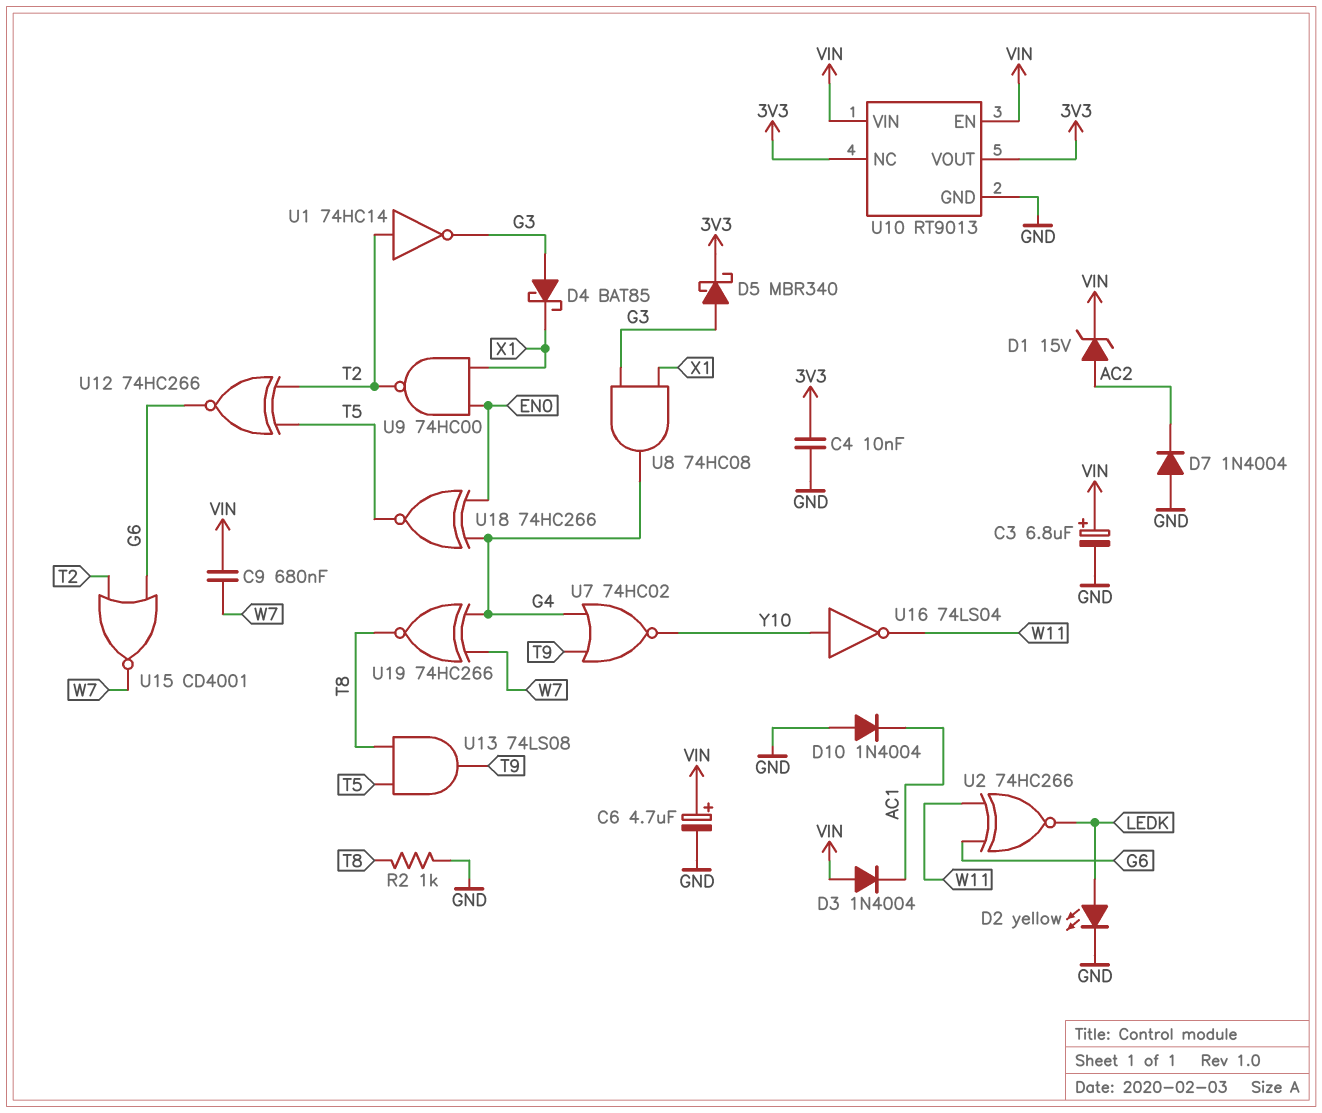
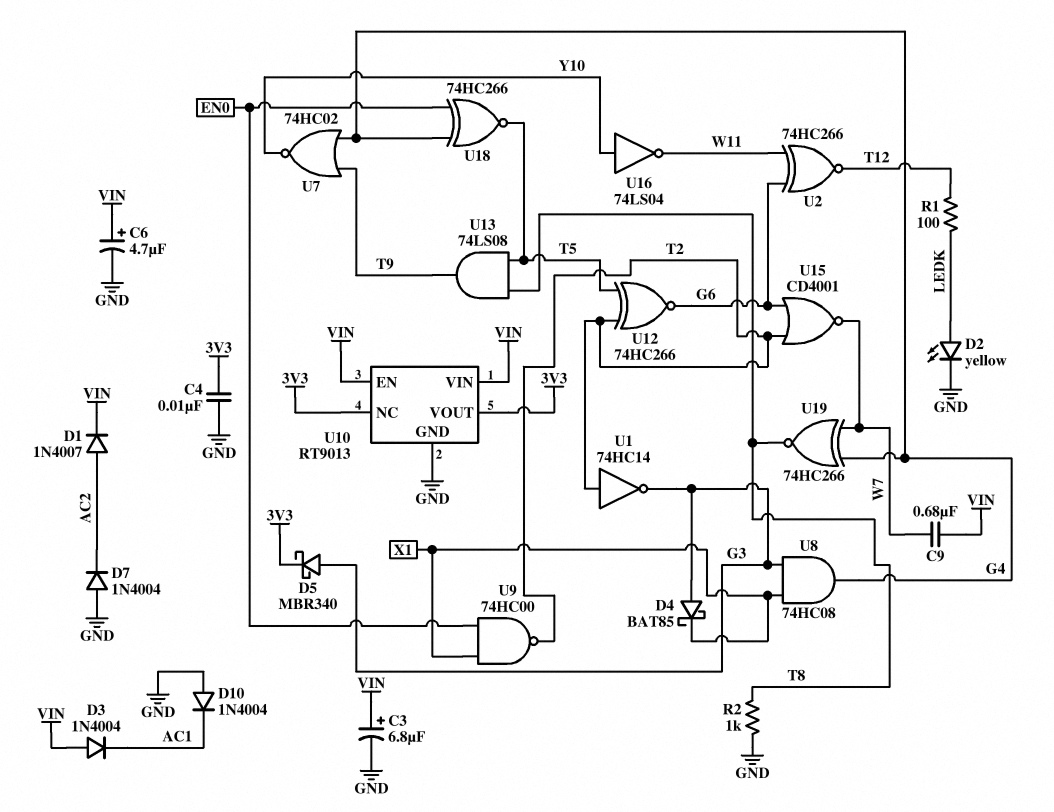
D1: zener 15V (A AC2, K VIN) -> diode 1N4007 (A AC2, K VIN)
R1: none -> 100 (LEDK, T12)
U2: XNOR 74HC266 (in G6, in W11, out LEDK) -> XNOR 74HC266 (in G6, in W11, out T12)

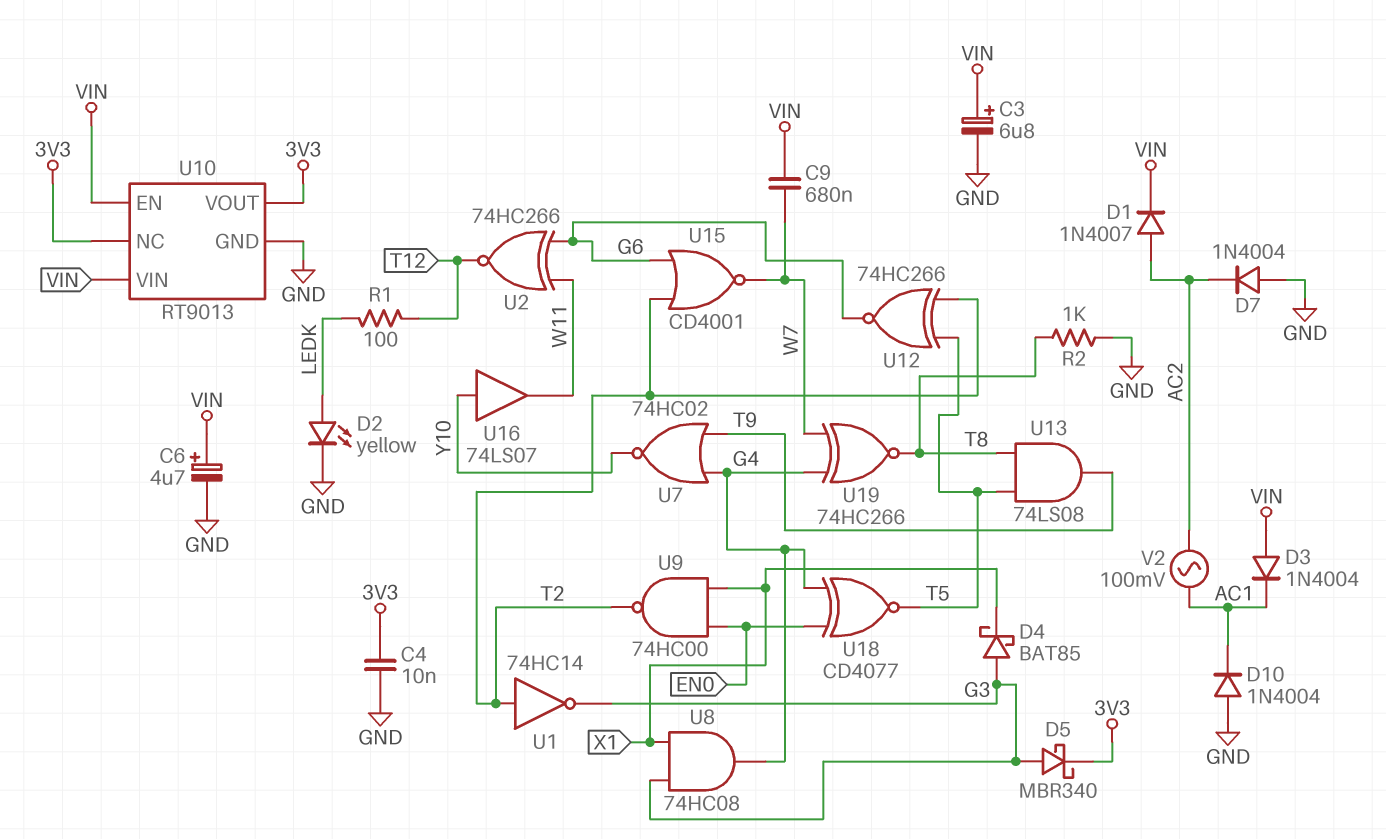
U16: NOT 74LS04 (in Y10, out W11) -> buffer 74LS07 (in Y10, out W11)
U18: XNOR 74HC266 (in EN0, in G4, out T5) -> XNOR CD4077 (in EN0, in G4, out T5)
V2: none -> AC 100mV (AC1, AC2)

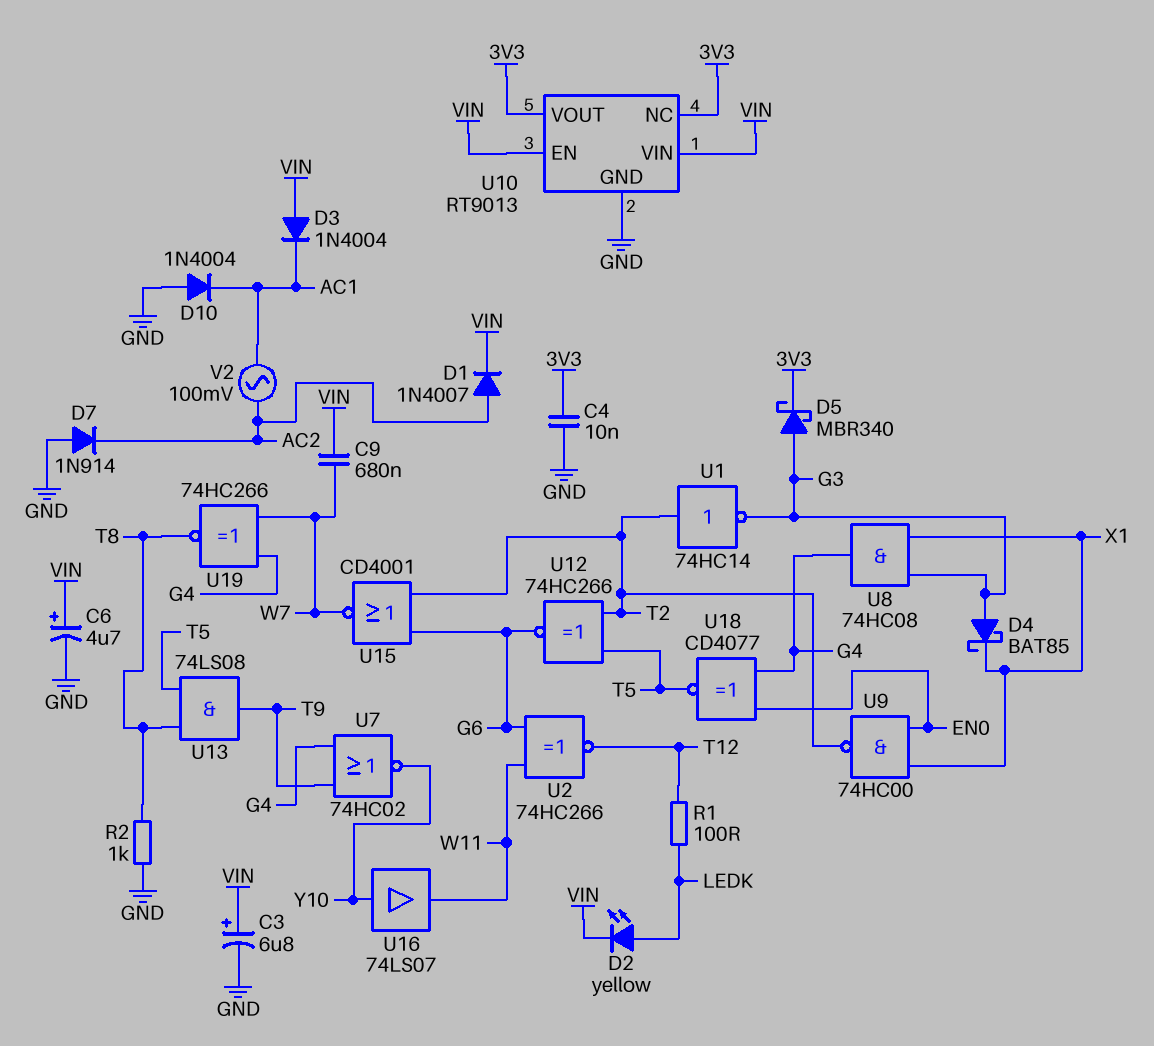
D2: LED yellow (A LEDK, K GND) -> LED yellow (A LEDK, K VIN)
D7: diode 1N4004 (A GND, K AC2) -> diode 1N914 (A GND, K AC2)

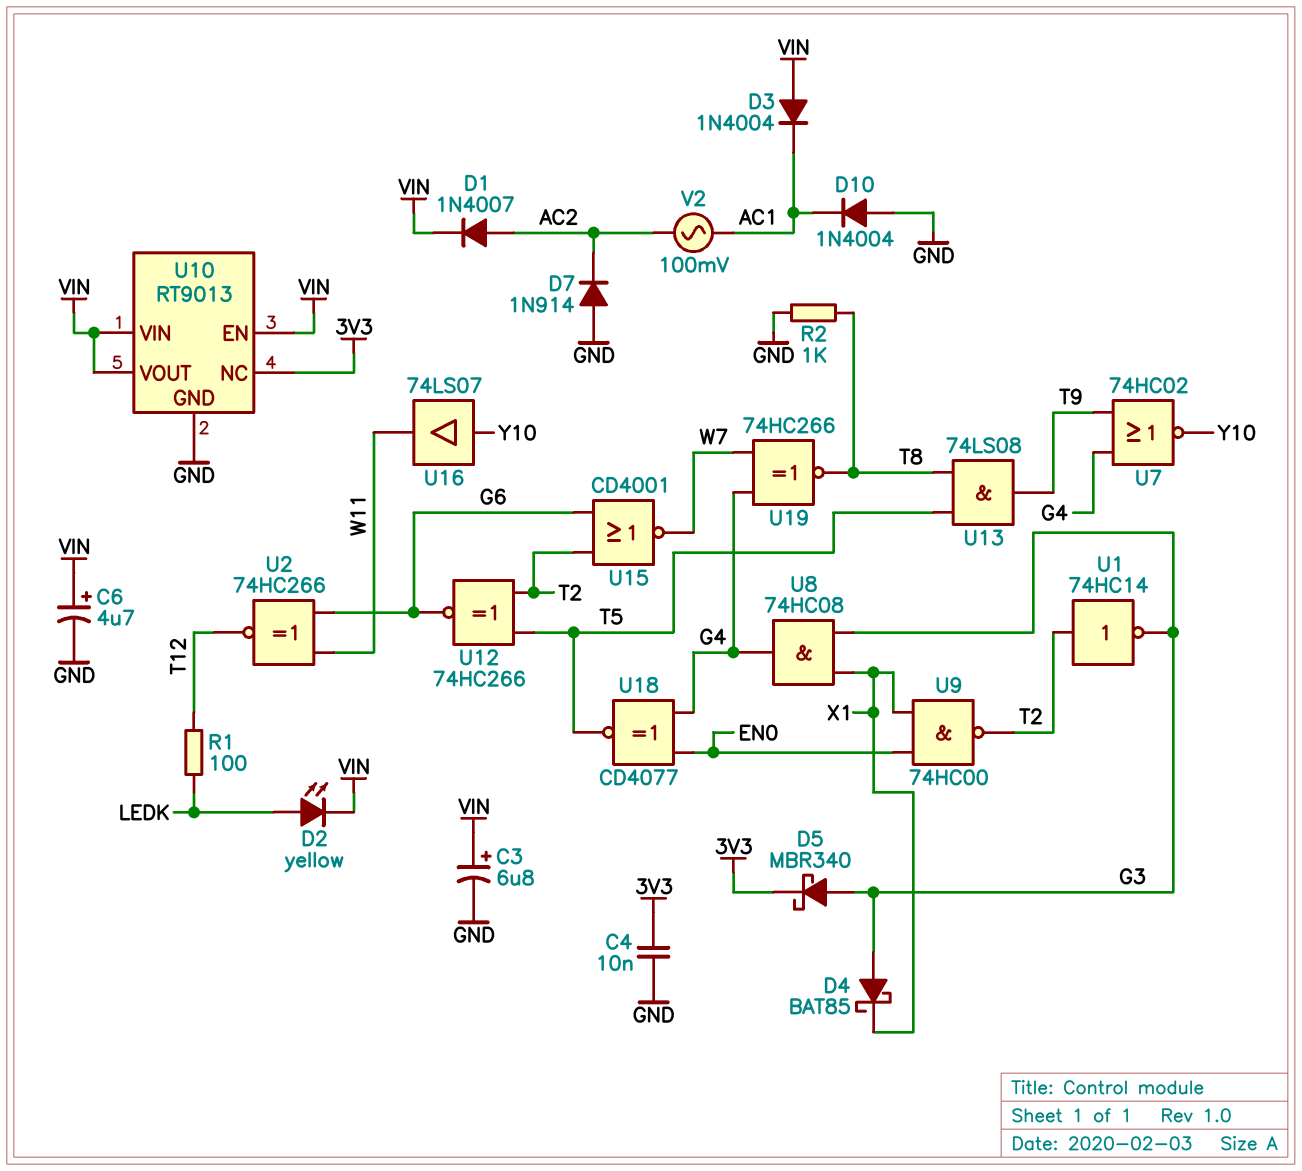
C9: 680nF (VIN, W7) -> none
U10 pin VOUT: 3V3 -> VIN

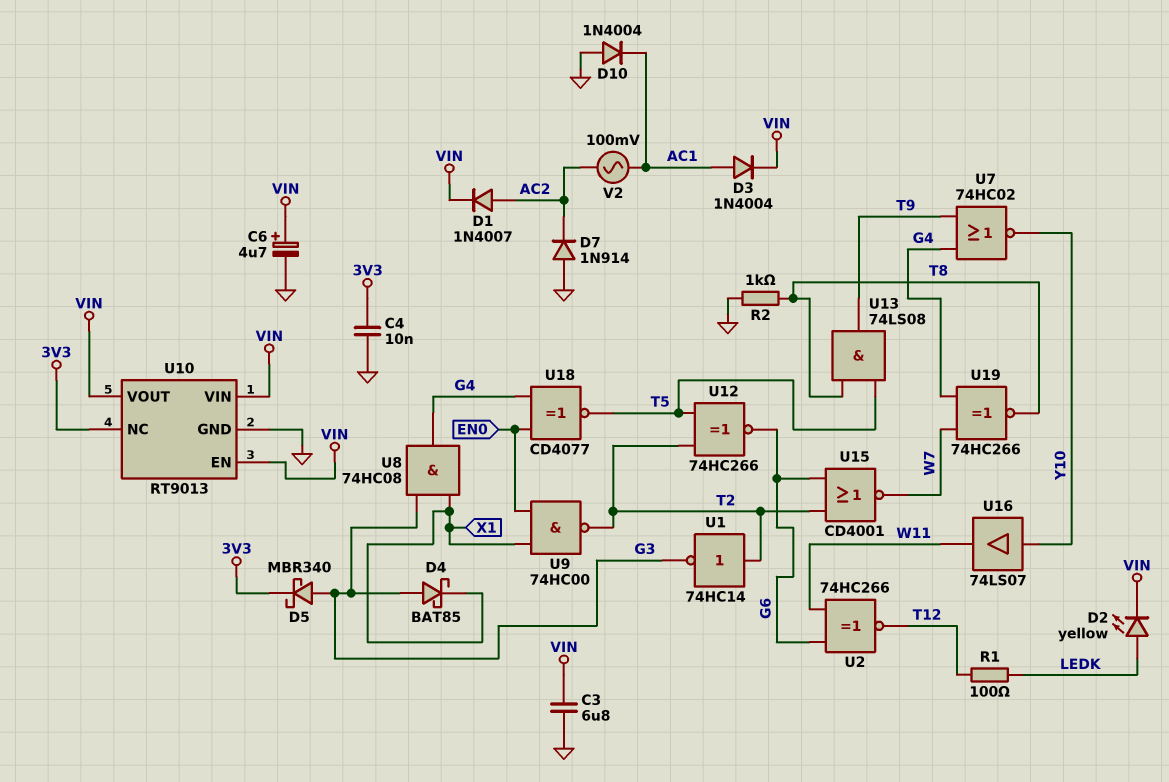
C3: 6.8uF (plus VIN, minus GND) -> 6.8uF (GND, VIN)
D3: diode 1N4004 (A VIN, K AC1) -> diode 1N4004 (A AC1, K VIN)

